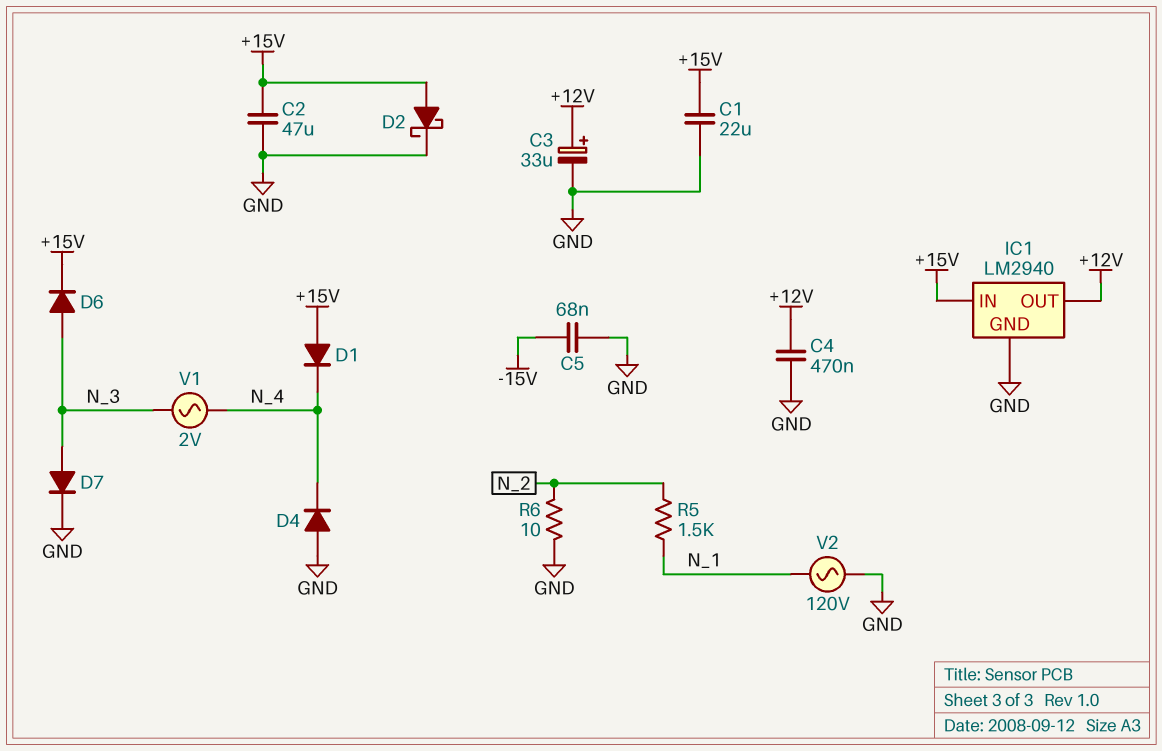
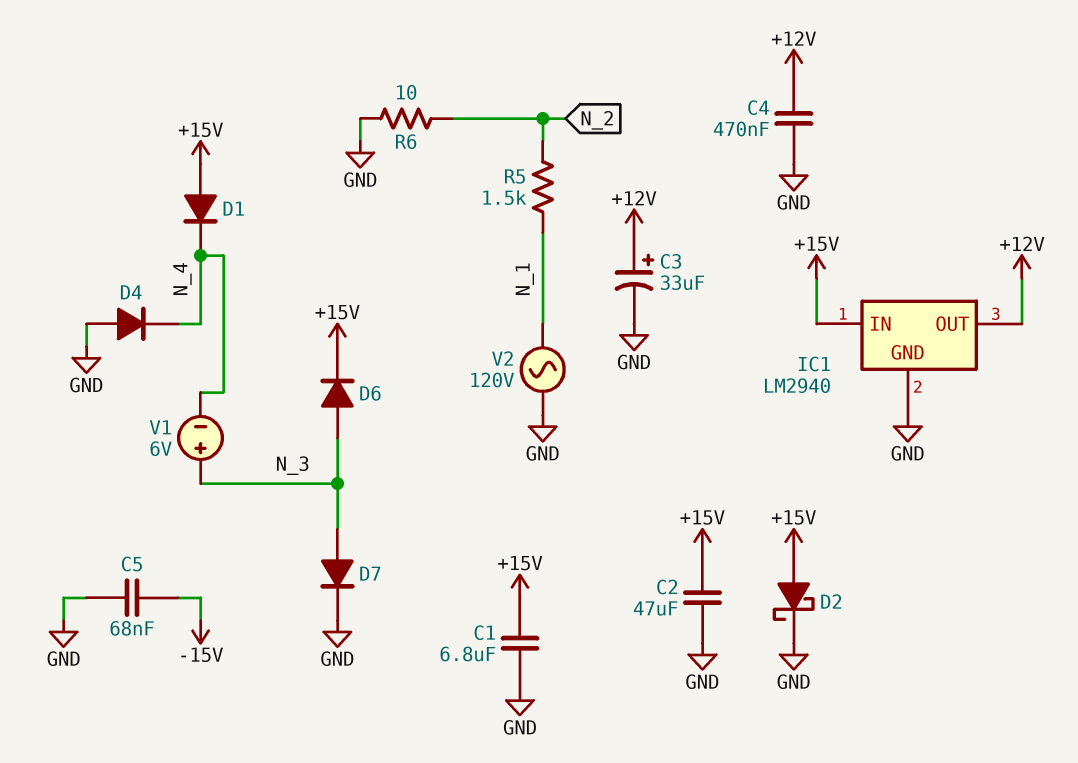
C1: 22uF (+15V, GND) -> 6.8uF (+15V, GND)
V1: AC 2V (N_3, N_4) -> 6V (plus N_3, minus N_4)

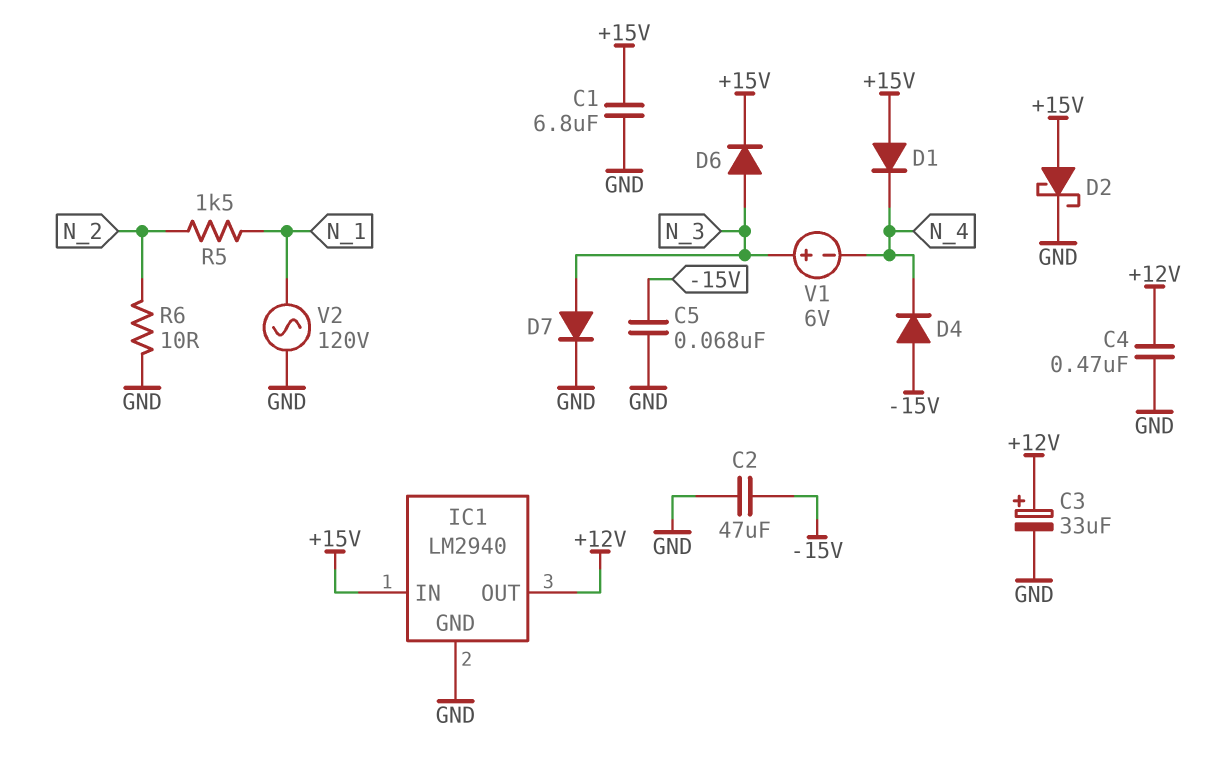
C2: 47uF (+15V, GND) -> 47uF (-15V, GND)
D4: diode (A GND, K N_4) -> diode (A -15V, K N_4)

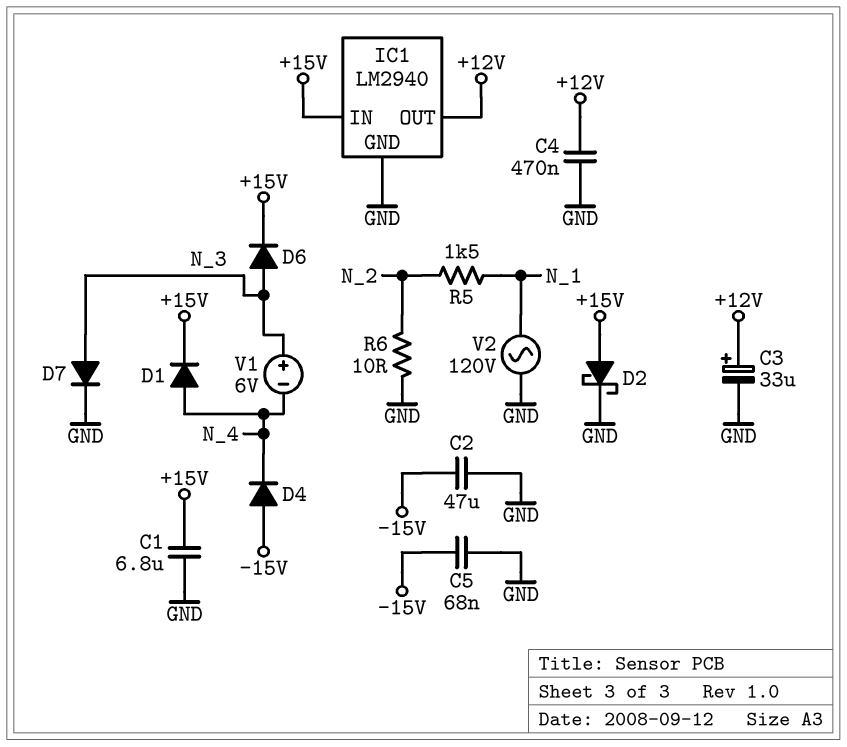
D1: diode (A +15V, K N_4) -> diode (A N_4, K +15V)

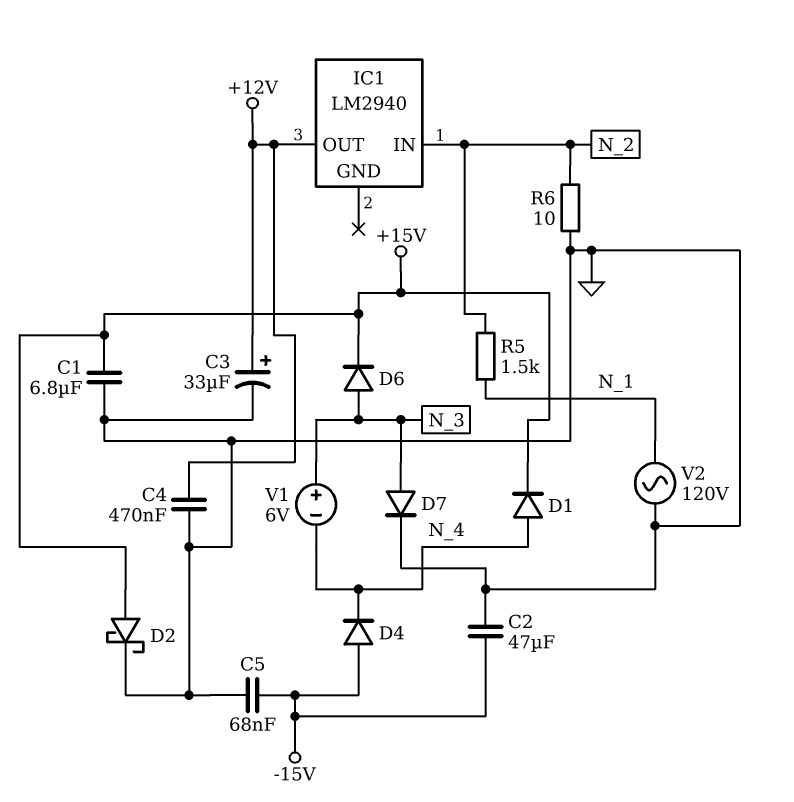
IC1 pin GND: GND -> none
IC1 pin IN: +15V -> N_2

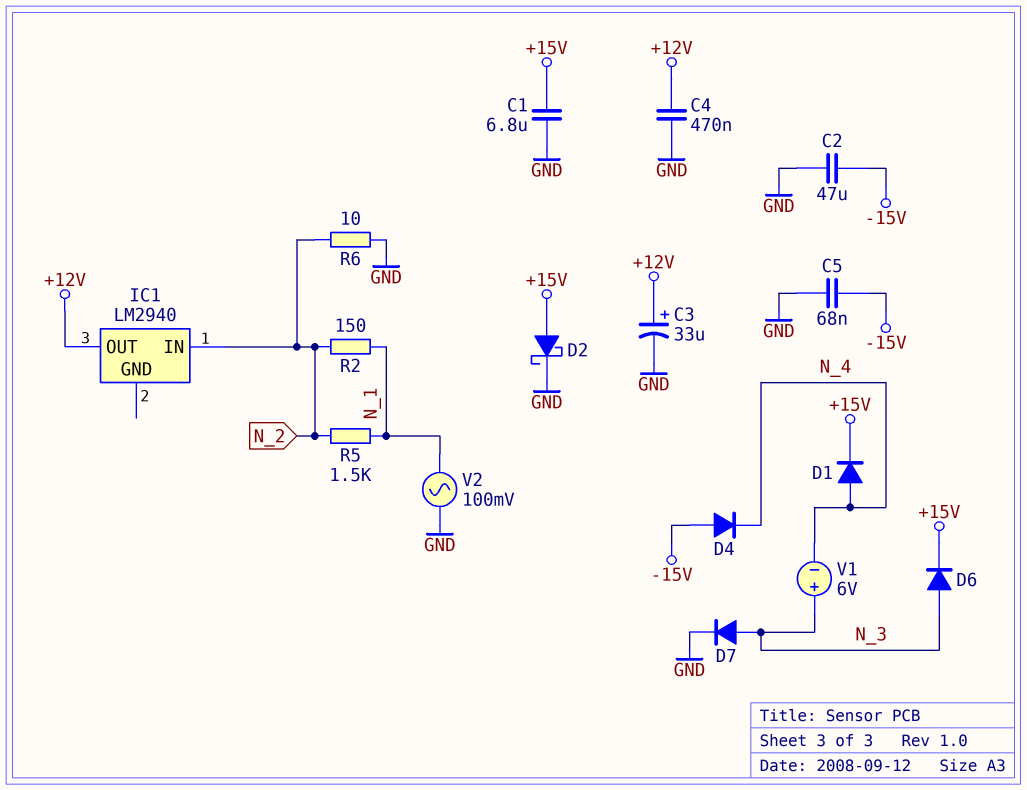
R2: none -> 150 (N_1, N_2)
V2: AC 120V (GND, N_1) -> AC 100mV (GND, N_1)

